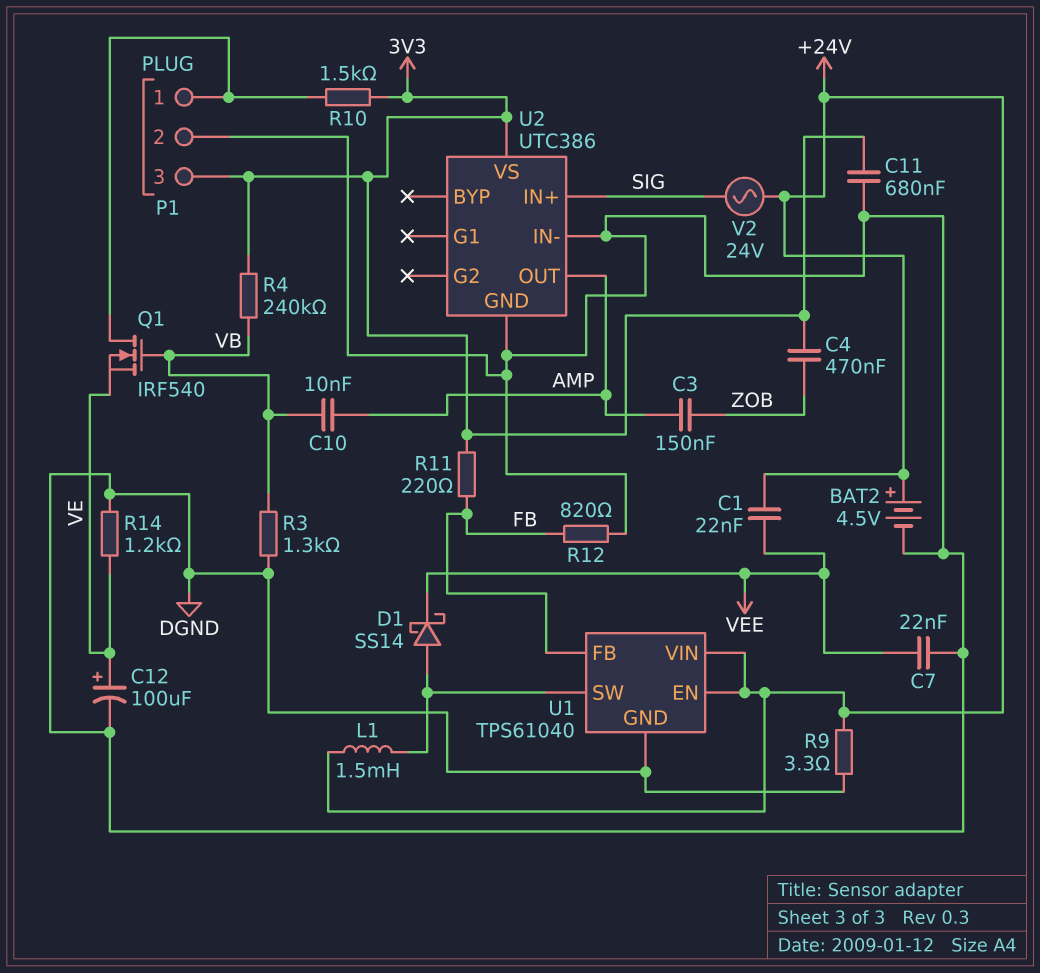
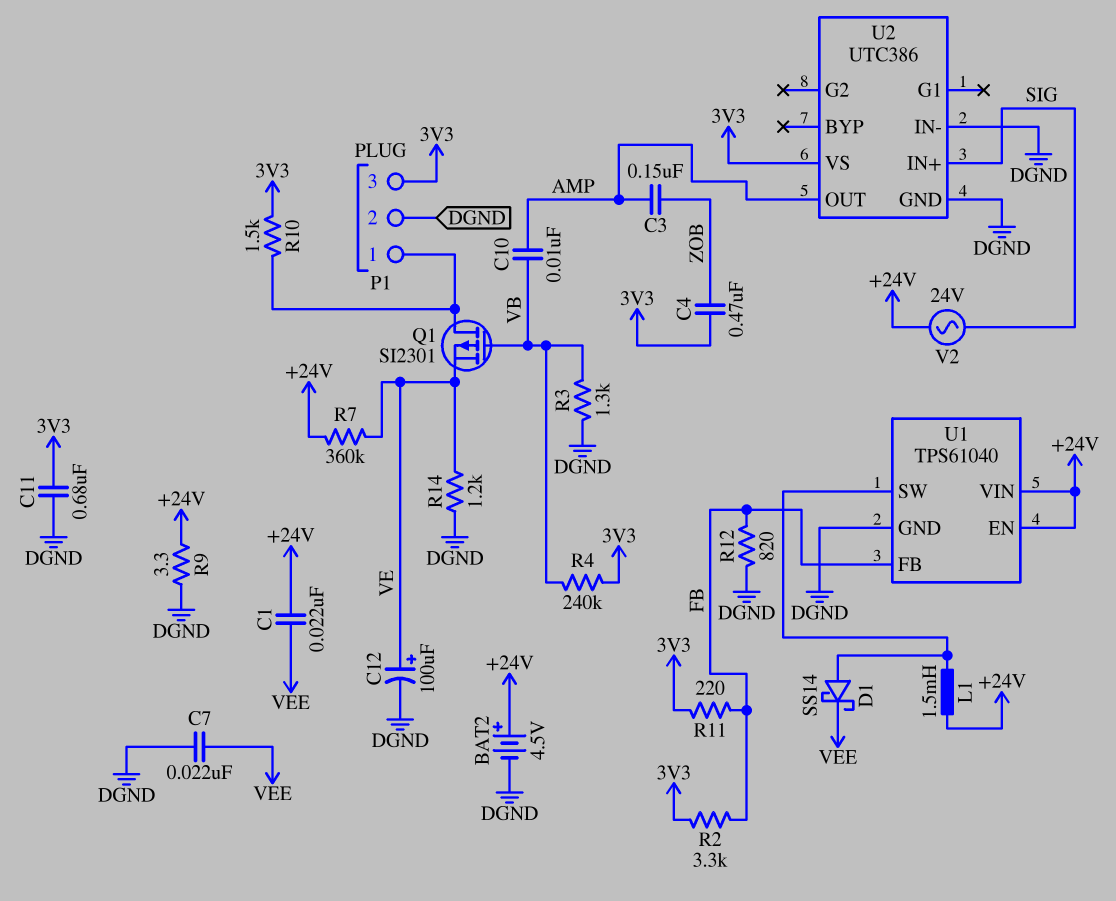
Q1: NMOS IRF540 (G VB, D P1/1, S VE) -> PMOS SI2301 (G VB, D P1/1, S VE)
R2: none -> 3.3k (3V3, FB)
R7: none -> 360k (+24V, VE)

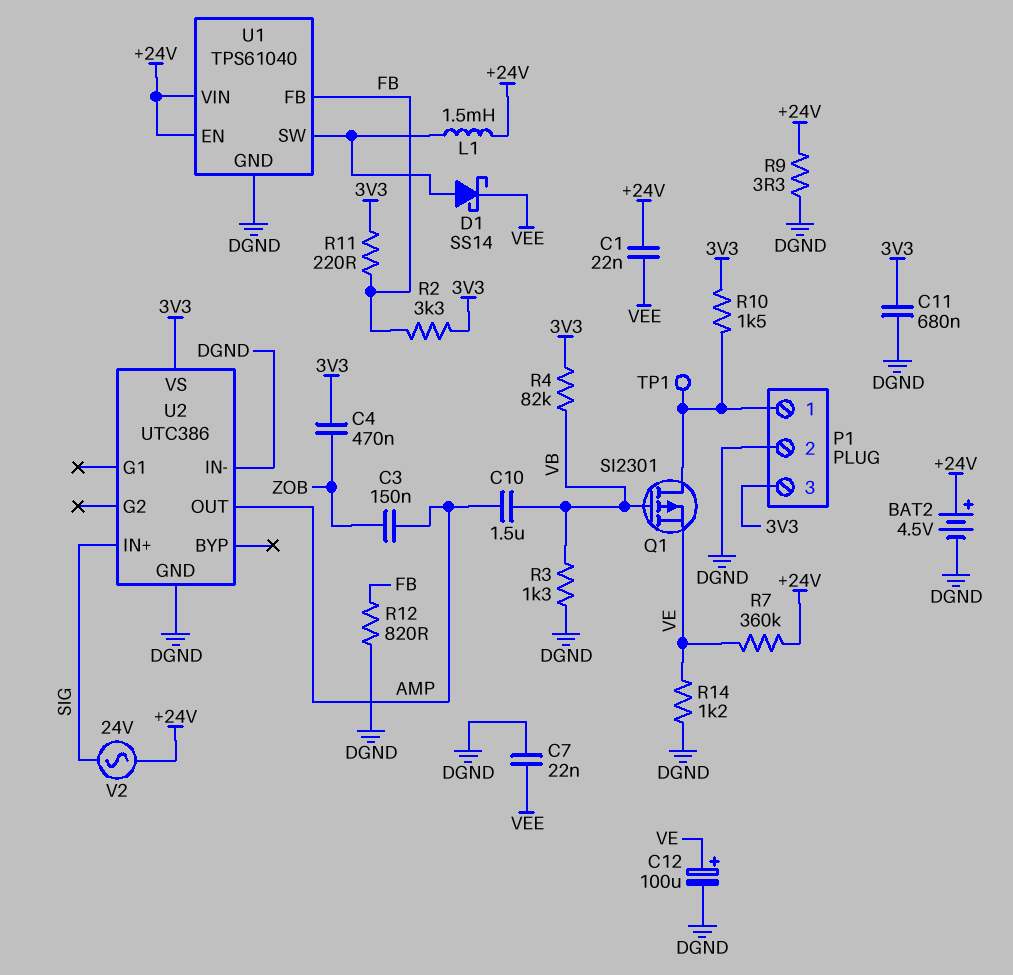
C10: 10nF (AMP, VB) -> 1.5uF (AMP, VB)
R4: 240k (3V3, VB) -> 82k (3V3, VB)
TP1: none -> test point (P1/1)

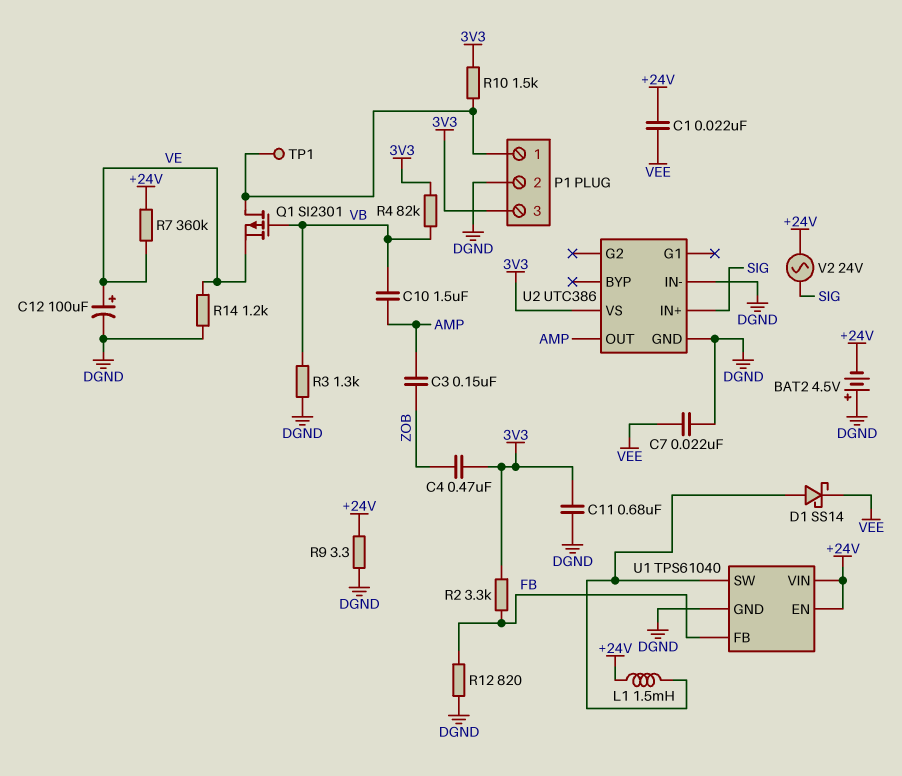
BAT2: 4.5V (plus +24V, minus DGND) -> 4.5V (plus DGND, minus +24V)
R11: 220 (3V3, FB) -> none

